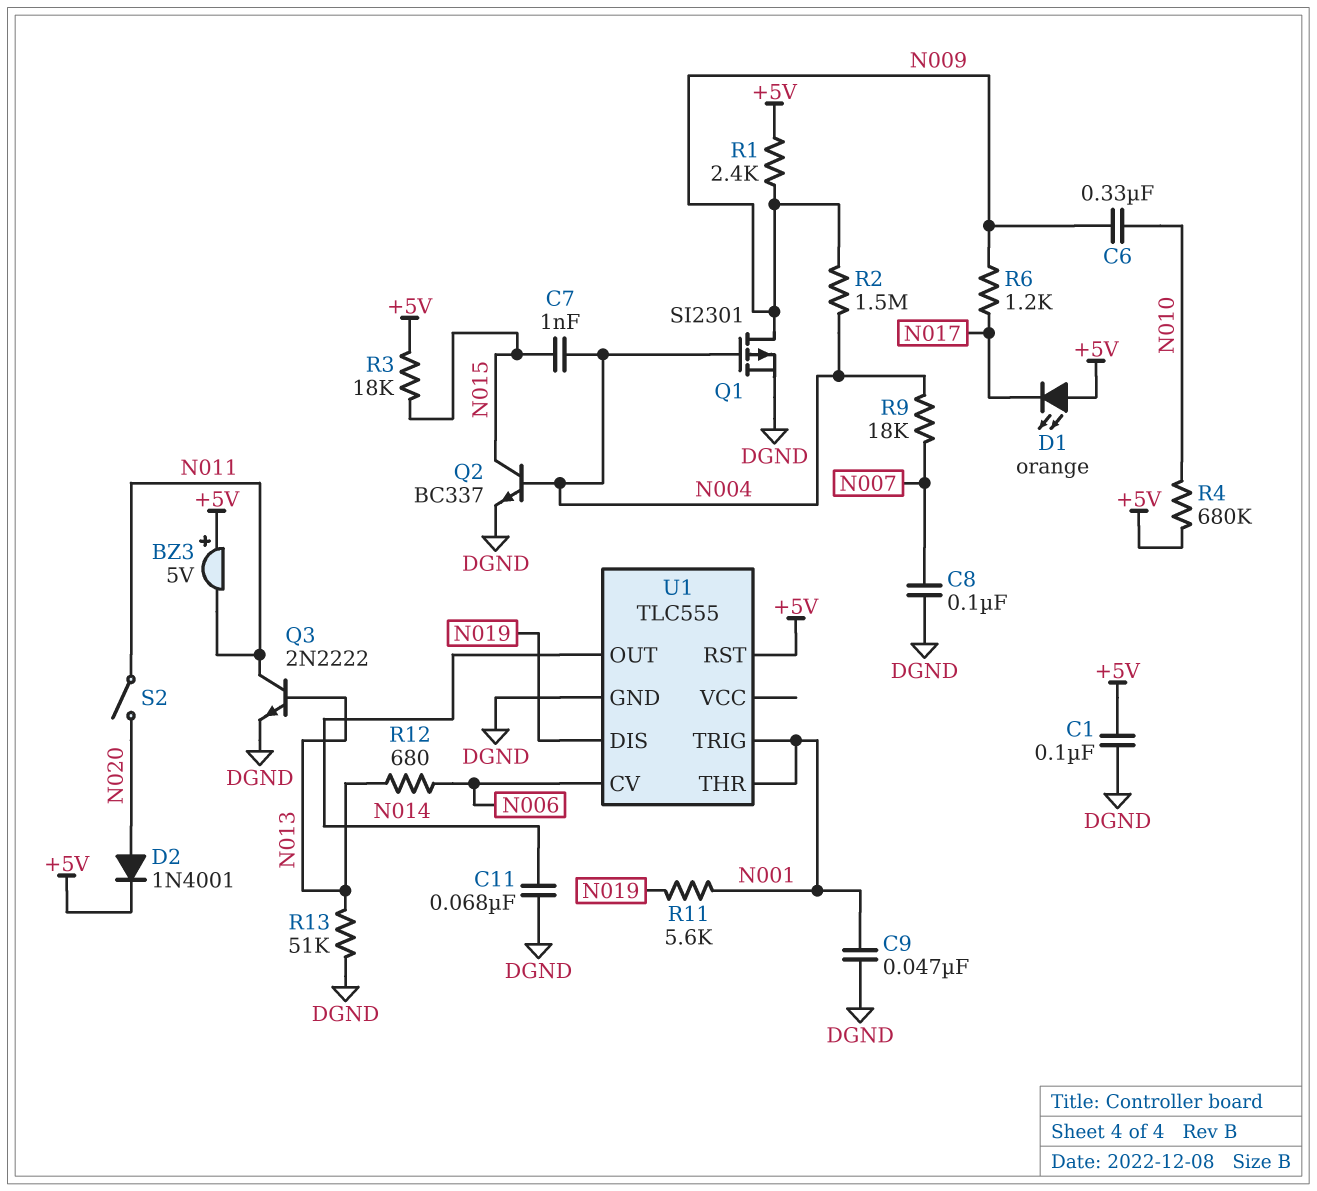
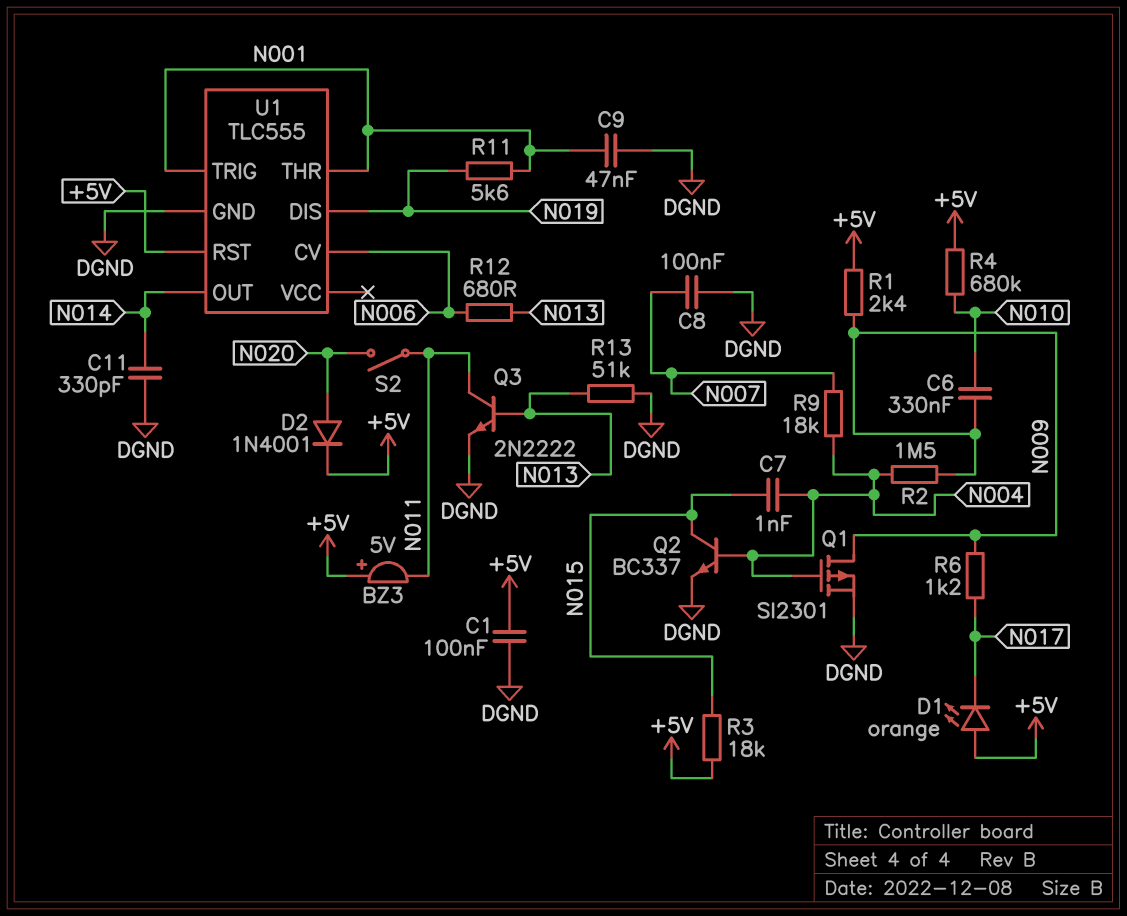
C11: 68nF (DGND, N014) -> 330pF (DGND, N014)

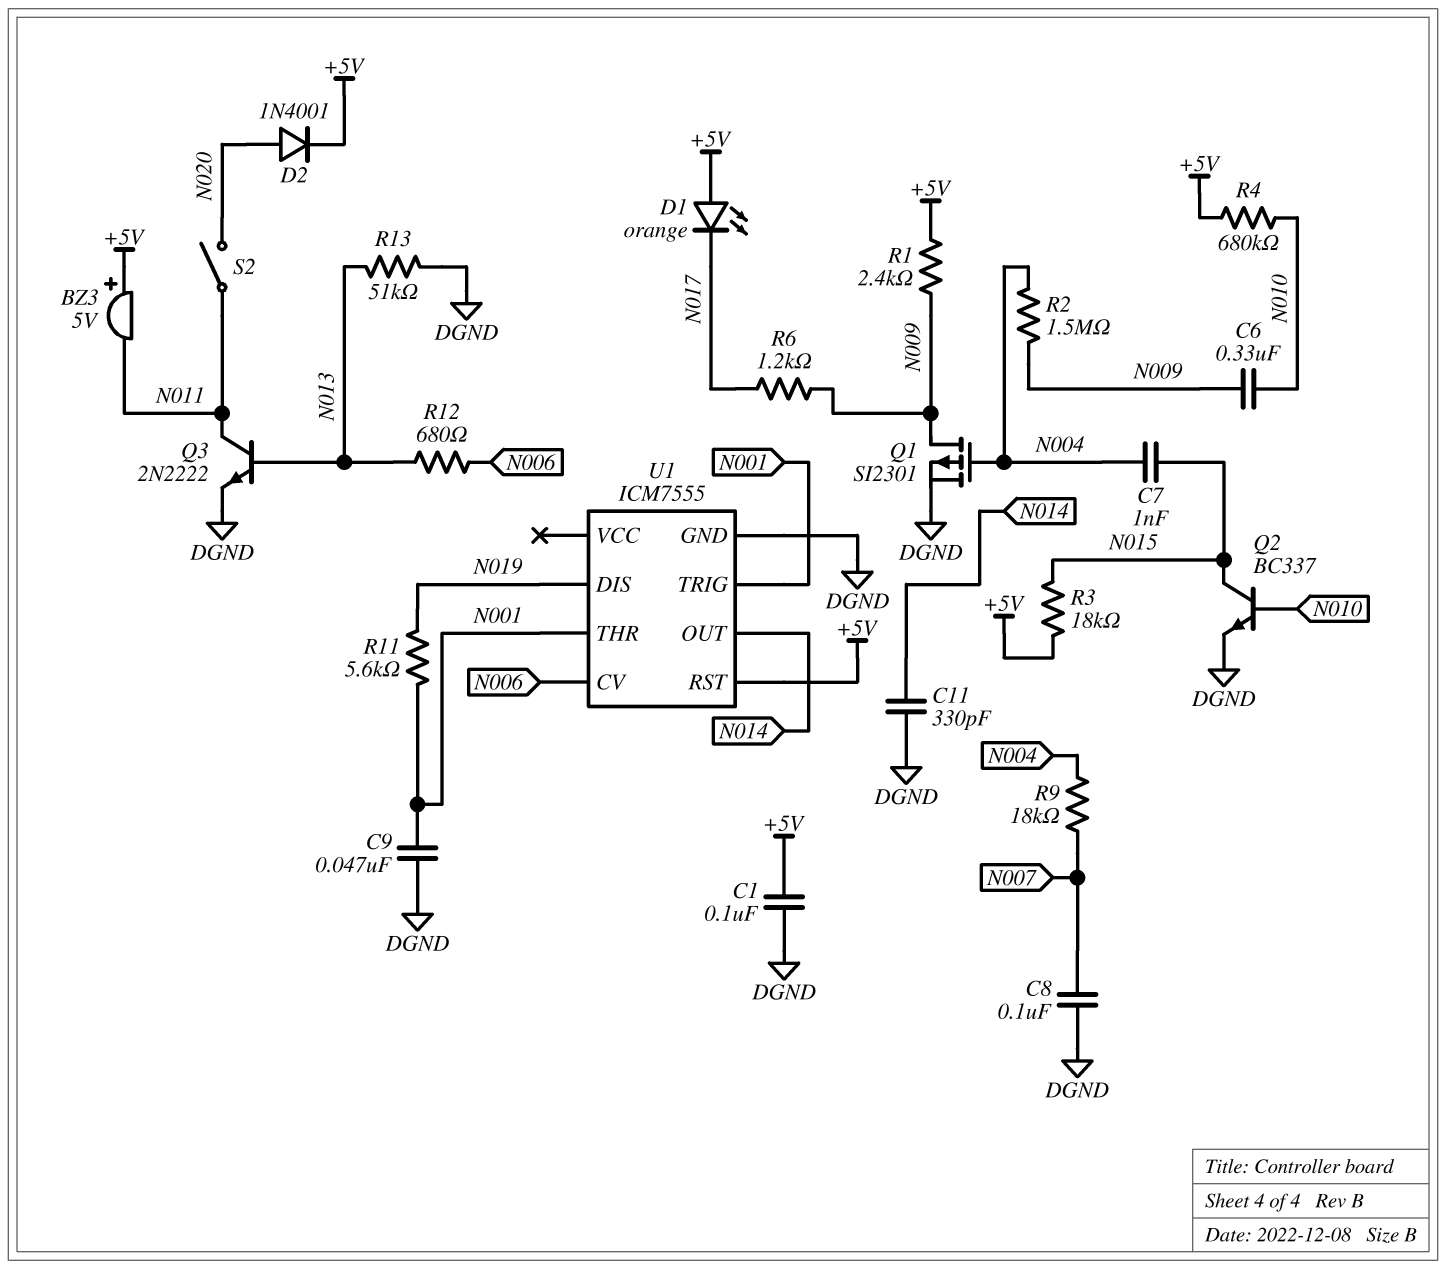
Q2: NPN BC337 (B N004, C N015, E DGND) -> NPN BC337 (B N010, C N015, E DGND)
U1: TLC555 -> ICM7555

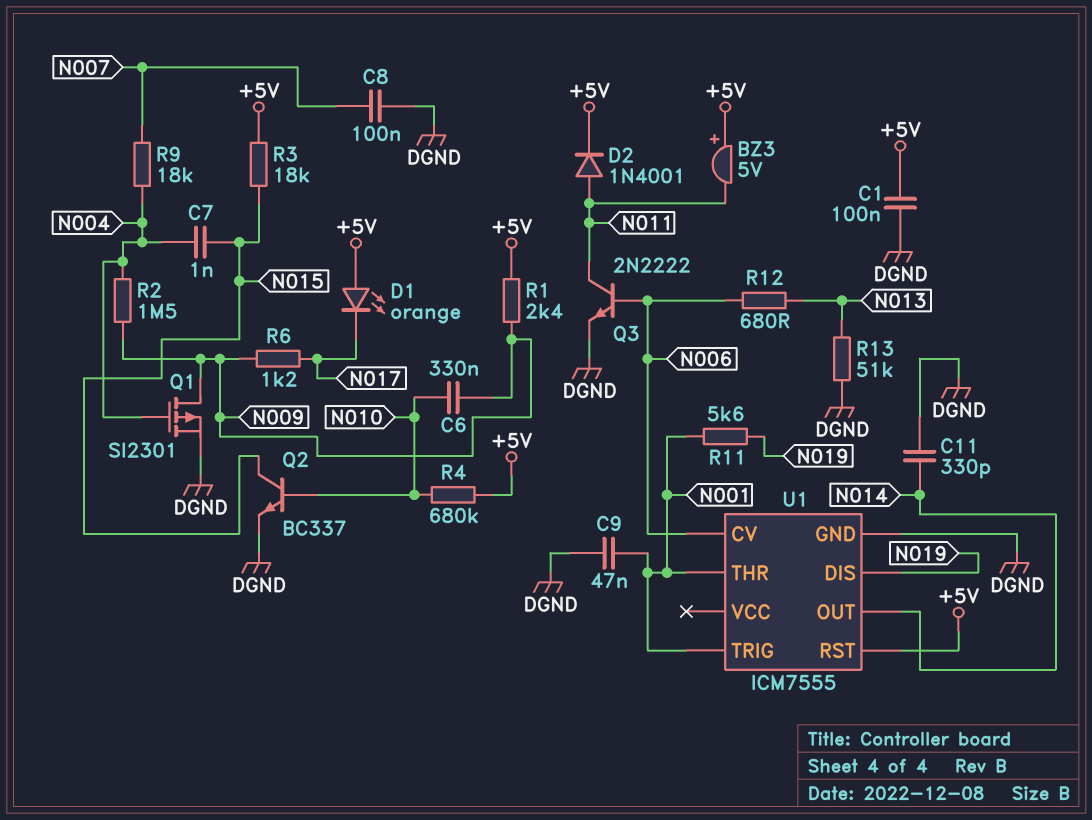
D2: diode 1N4001 (A N020, K +5V) -> diode 1N4001 (A N011, K +5V)
Q3: NPN 2N2222 (B N013, C N011, E DGND) -> NPN 2N2222 (B N006, C N011, E DGND)
S2: switch (N011, N020) -> none

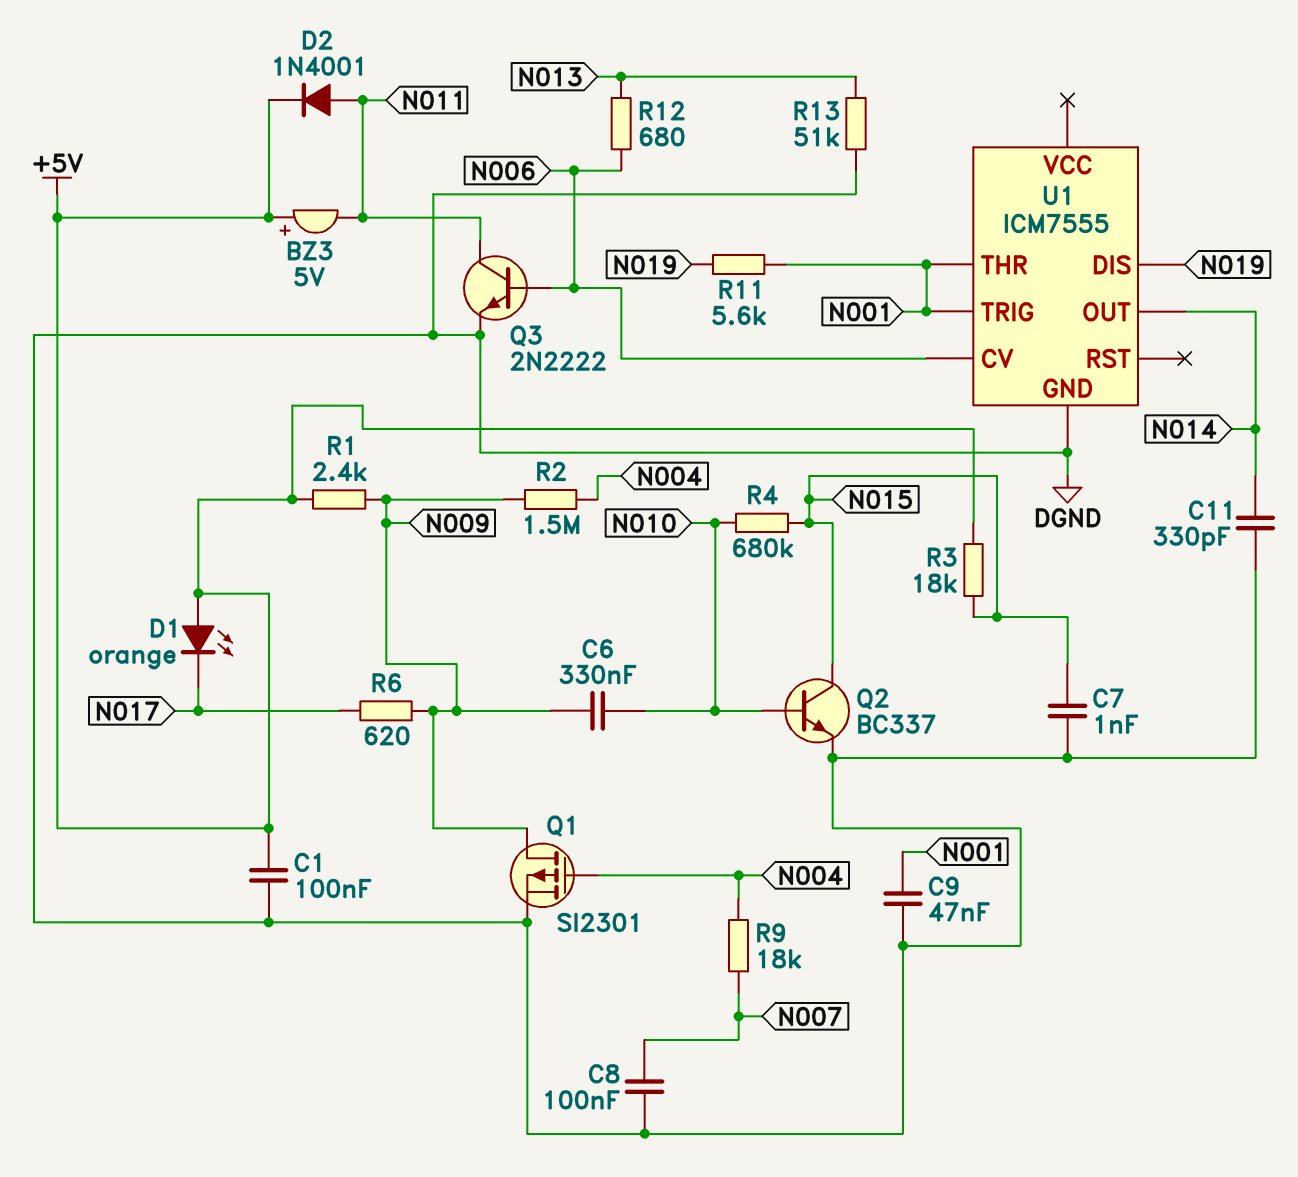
C7: 1nF (N004, N015) -> 1nF (DGND, N015)
R4: 680k (+5V, N010) -> 680k (N010, N015)
R6: 1.2k (N009, N017) -> 620 (N009, N017)
U1 pin RST: +5V -> none

